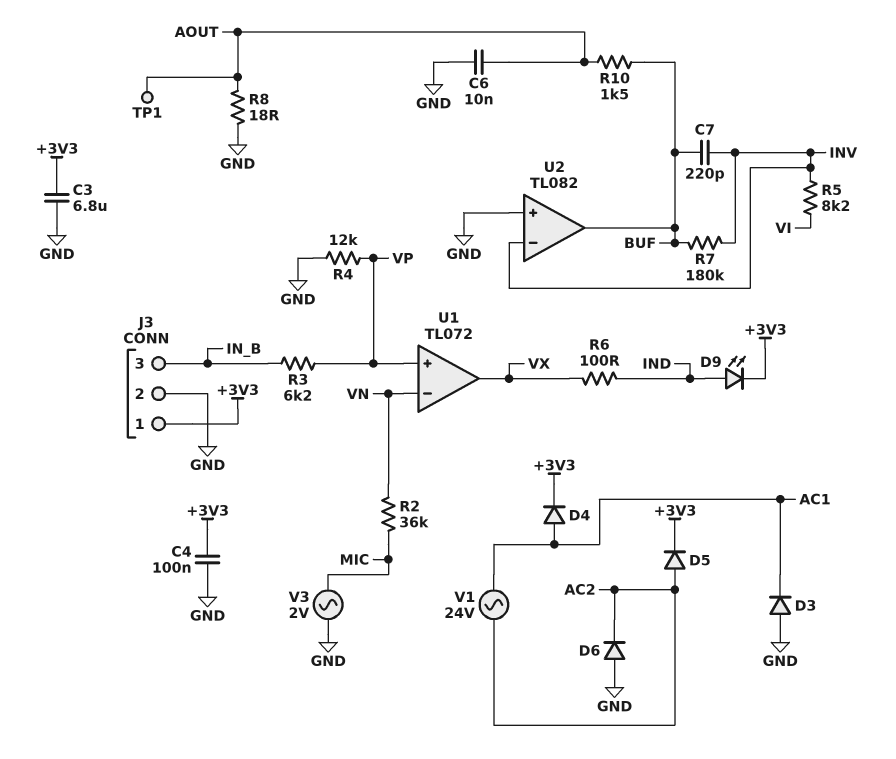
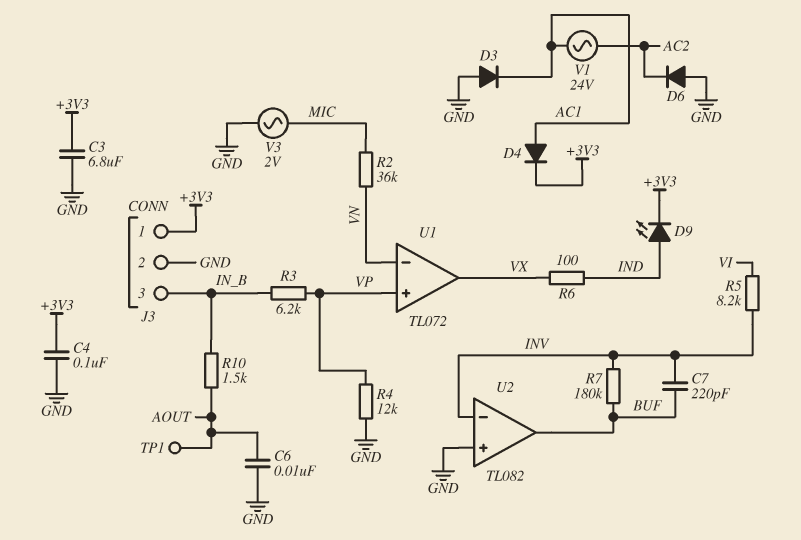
D5: diode (A AC2, K +3V3) -> none
R8: 18 (AOUT, GND) -> none
R10: 1.5k (AOUT, BUF) -> 1.5k (AOUT, IN_B)

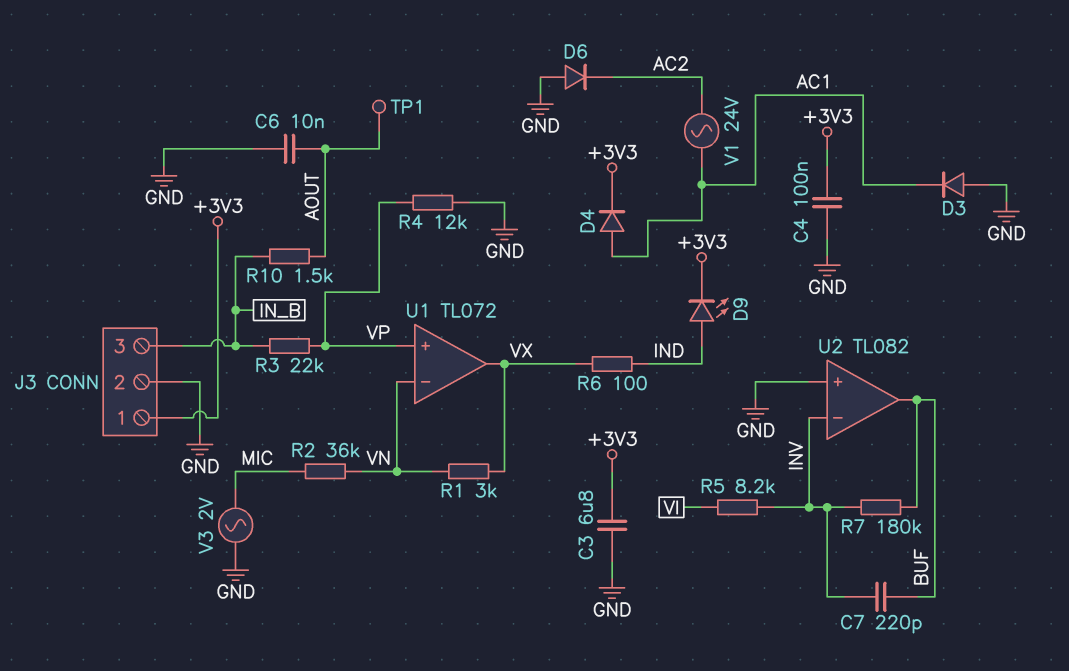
R1: none -> 3k (VN, VX)
R3: 6.2k (IN_B, VP) -> 22k (IN_B, VP)

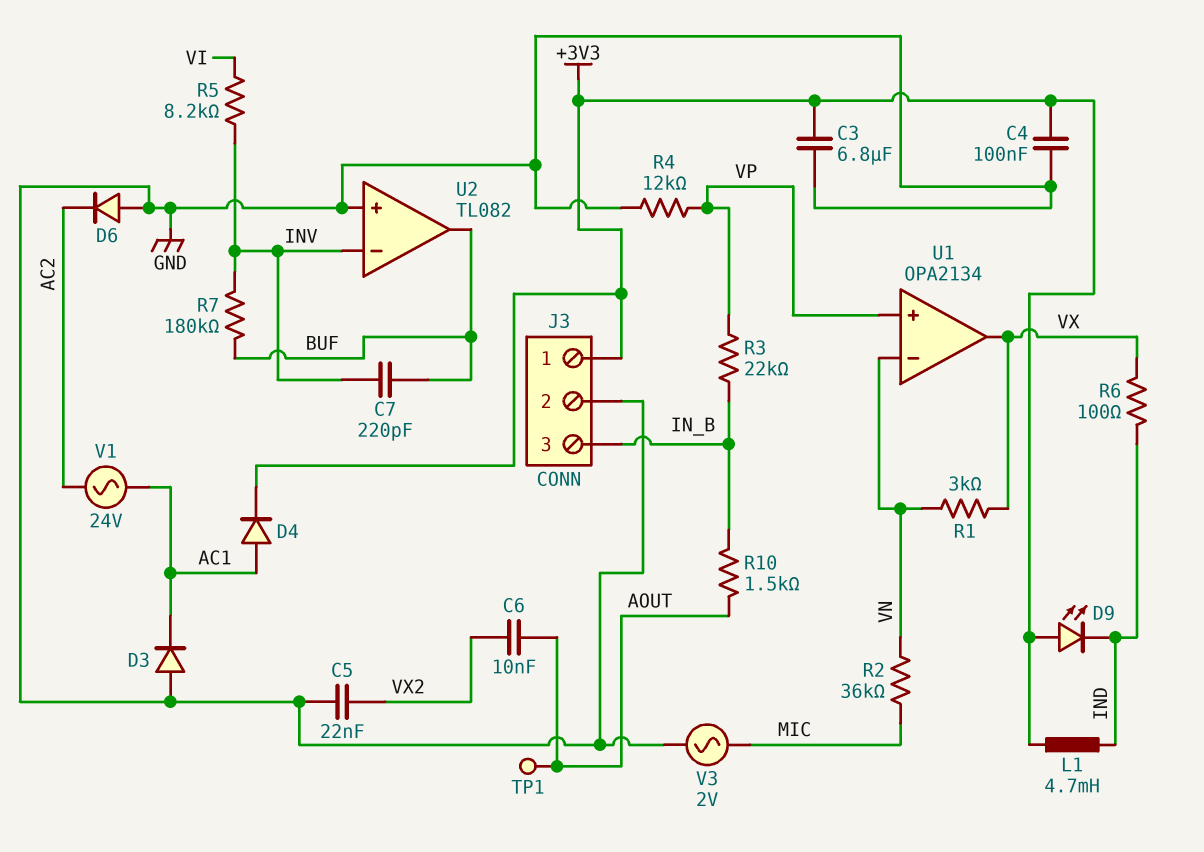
C5: none -> 22nF (GND, VX2)
C6: 10nF (AOUT, GND) -> 10nF (AOUT, VX2)
D9: LED (A IND, K +3V3) -> LED (A +3V3, K IND)
L1: none -> 4.7mH (+3V3, IND)
U1: TL072 -> OPA2134

